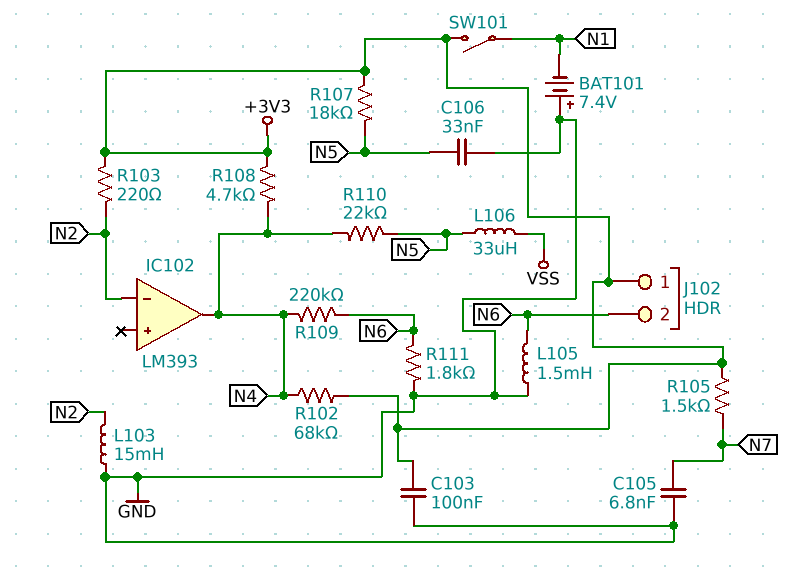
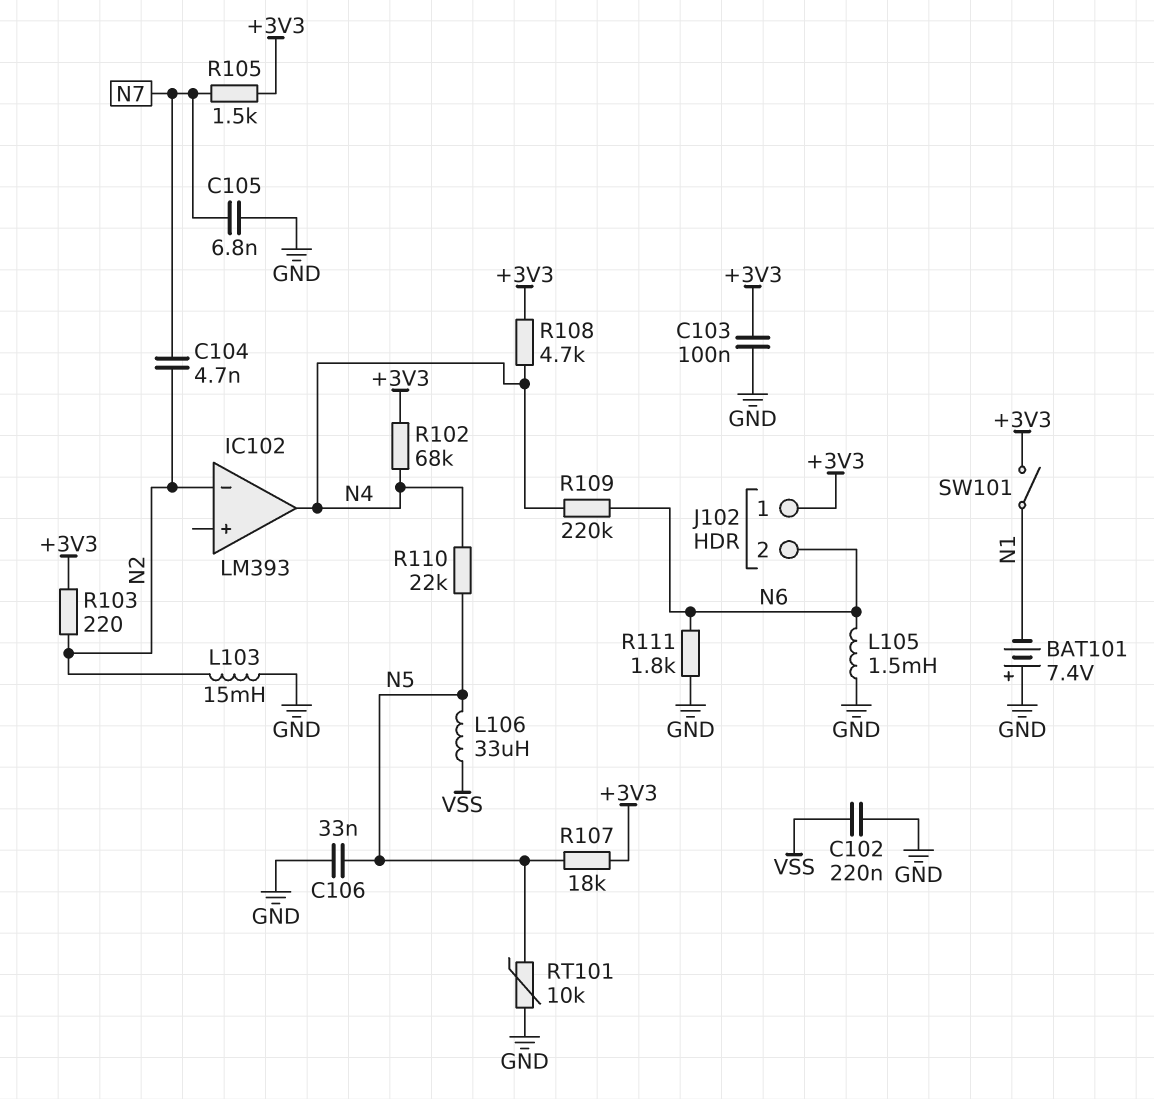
C102: none -> 220nF (GND, VSS)
C104: none -> 4.7nF (N2, N7)
RT101: none -> 10k (GND, N5)

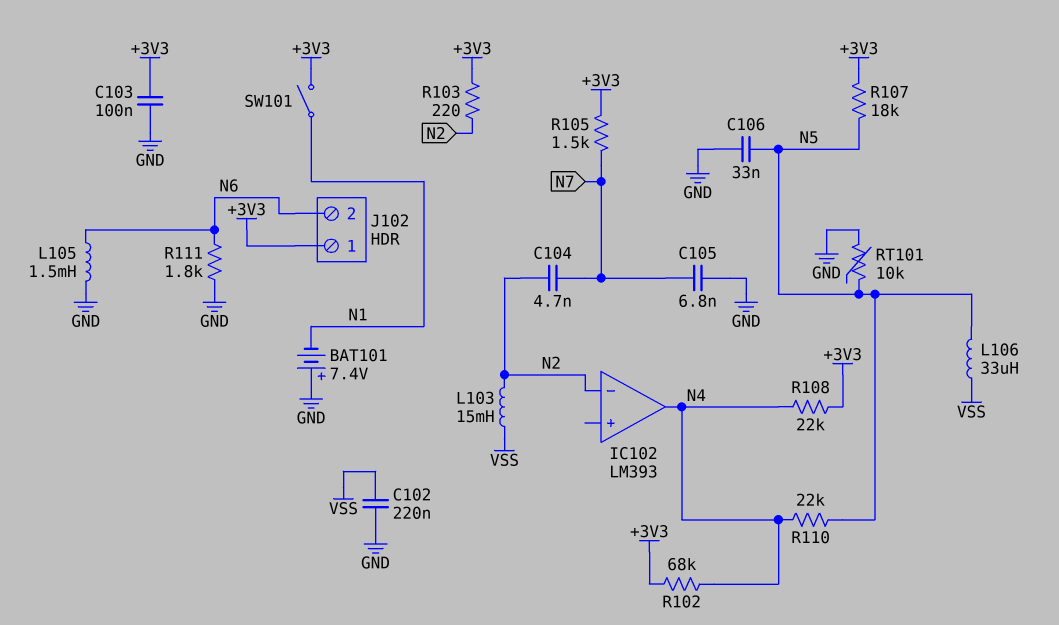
L103: 15mH (GND, N2) -> 15mH (N2, VSS)
R108: 4.7k (+3V3, N4) -> 22k (+3V3, N4)
R109: 220k (N4, N6) -> none

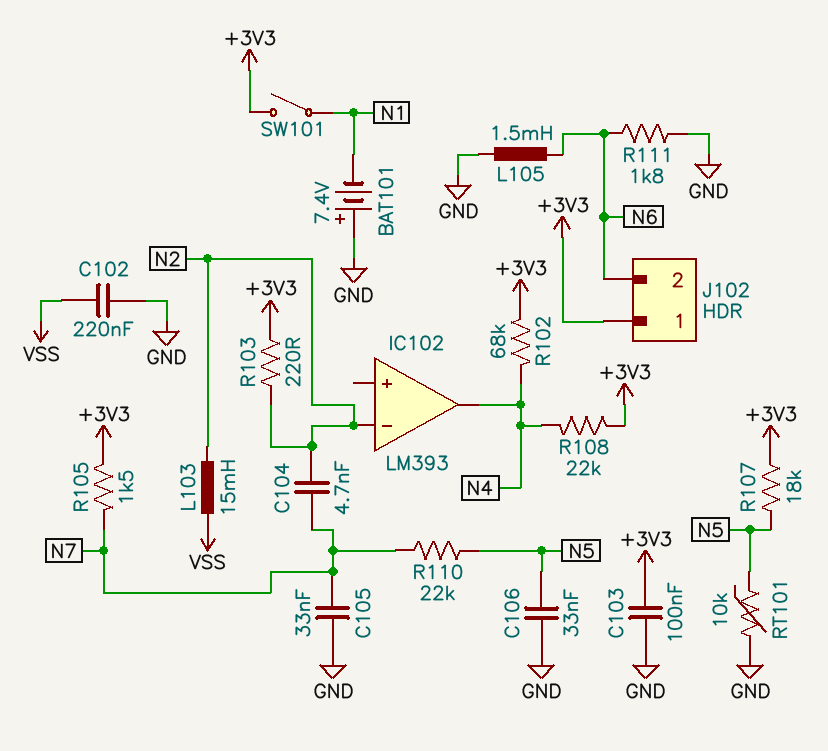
C105: 6.8nF (GND, N7) -> 33nF (GND, N7)
L106: 33uH (N5, VSS) -> none
R110: 22k (N4, N5) -> 22k (N5, N7)

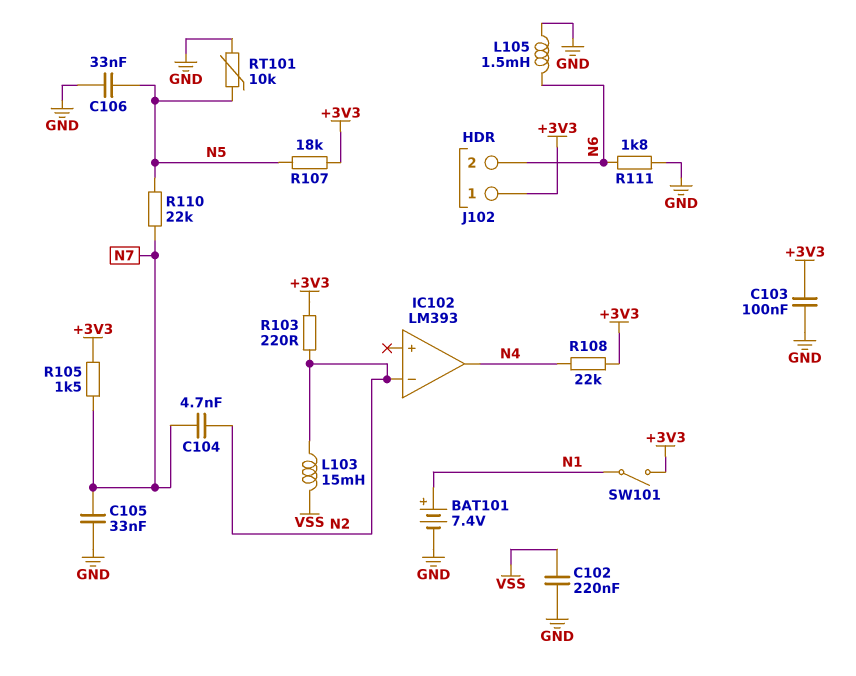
BAT101: 7.4V (plus GND, minus N1) -> 7.4V (plus N1, minus GND)
R102: 68k (+3V3, N4) -> none

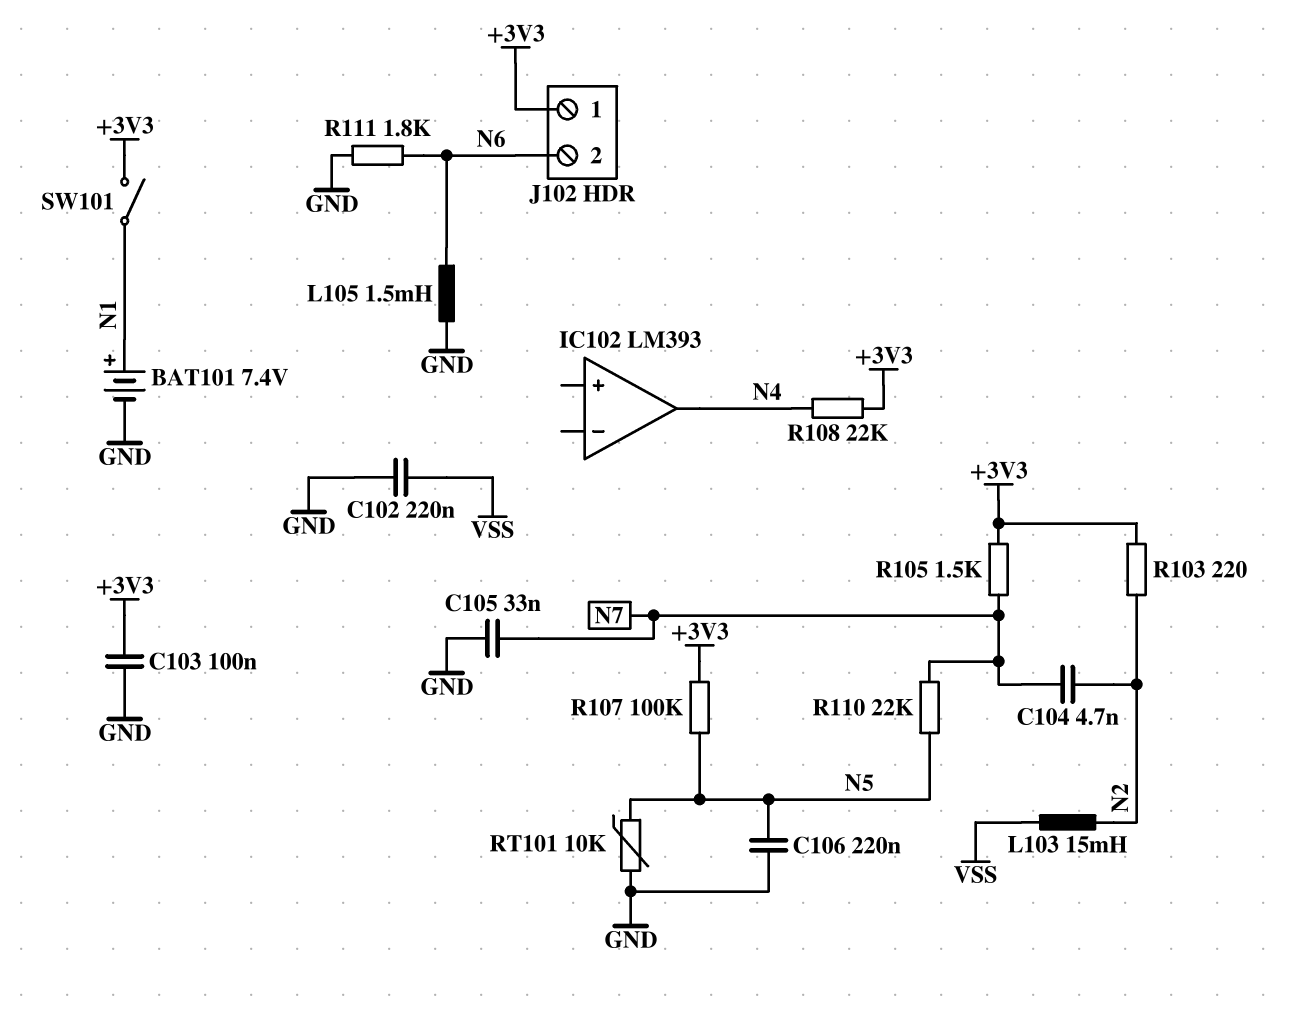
C106: 33nF (GND, N5) -> 220nF (GND, N5)
IC102 pin in-: N2 -> none
R107: 18k (+3V3, N5) -> 100k (+3V3, N5)

